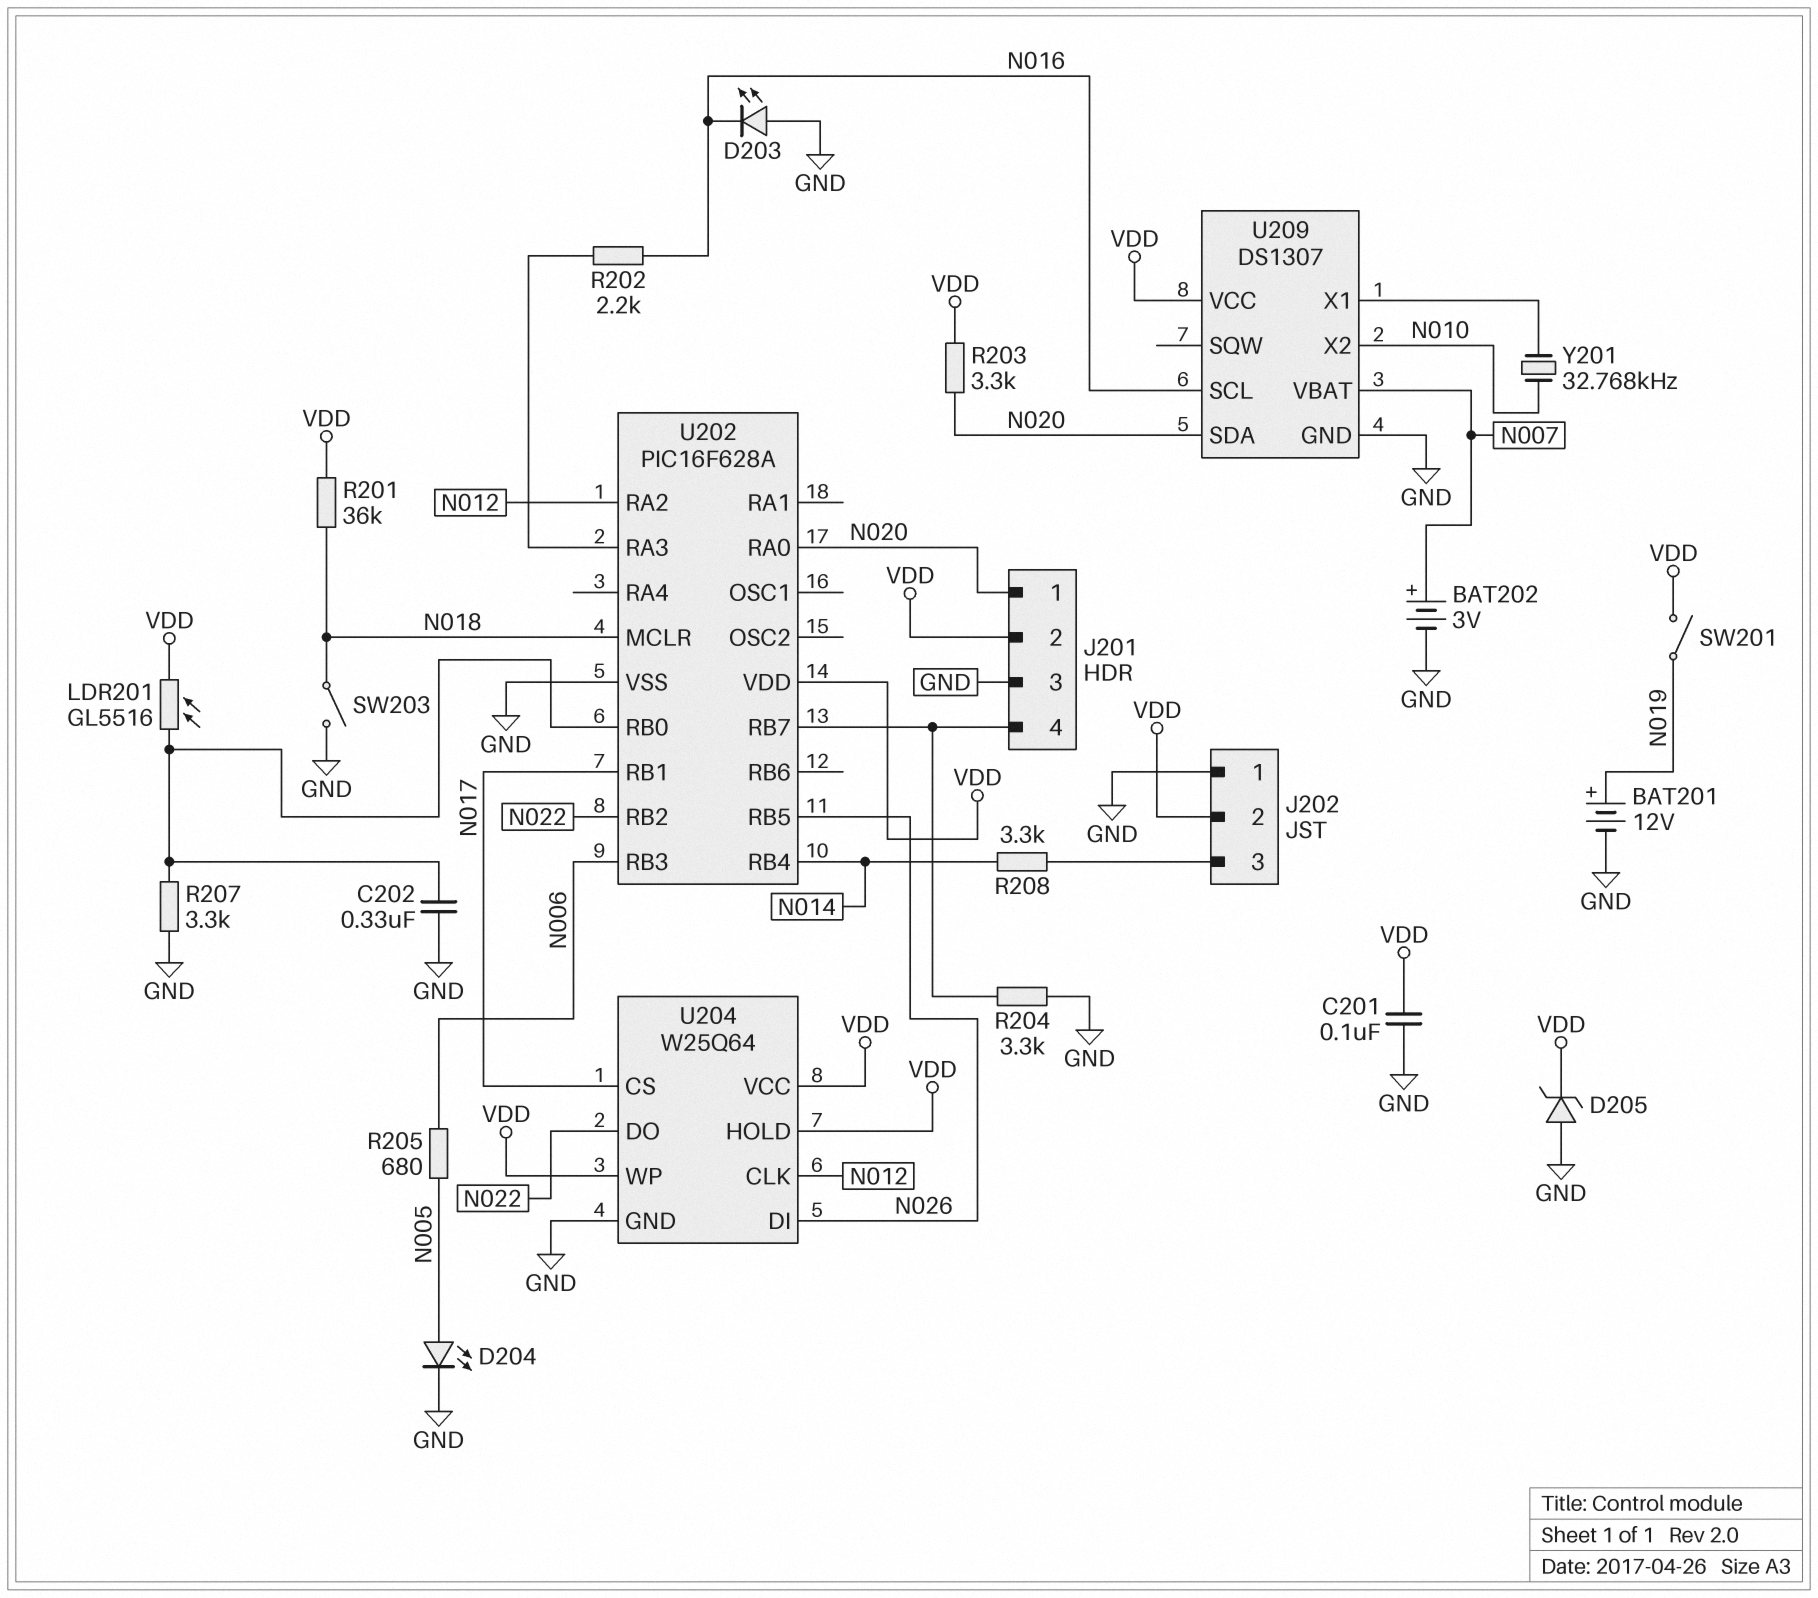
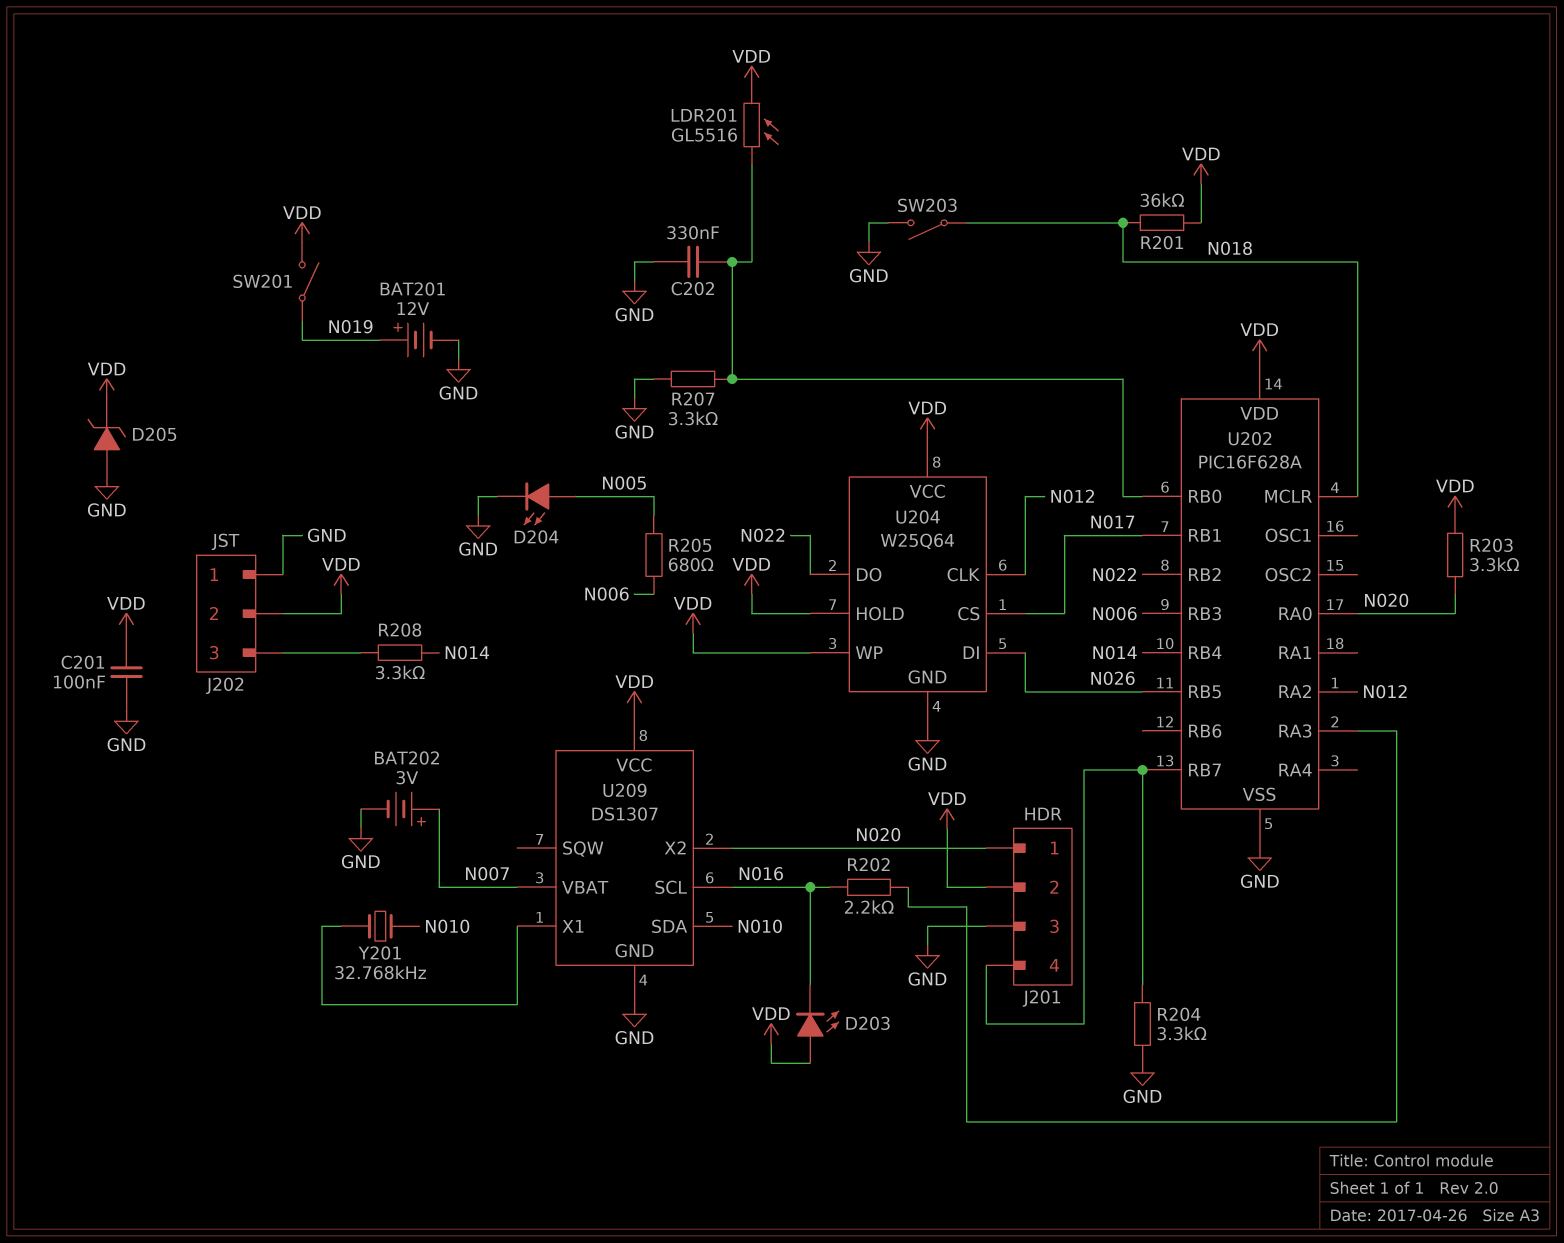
D203: LED (A GND, K N016) -> LED (A VDD, K N016)
U209 pin SDA: N020 -> N010
U209 pin X2: N010 -> N020

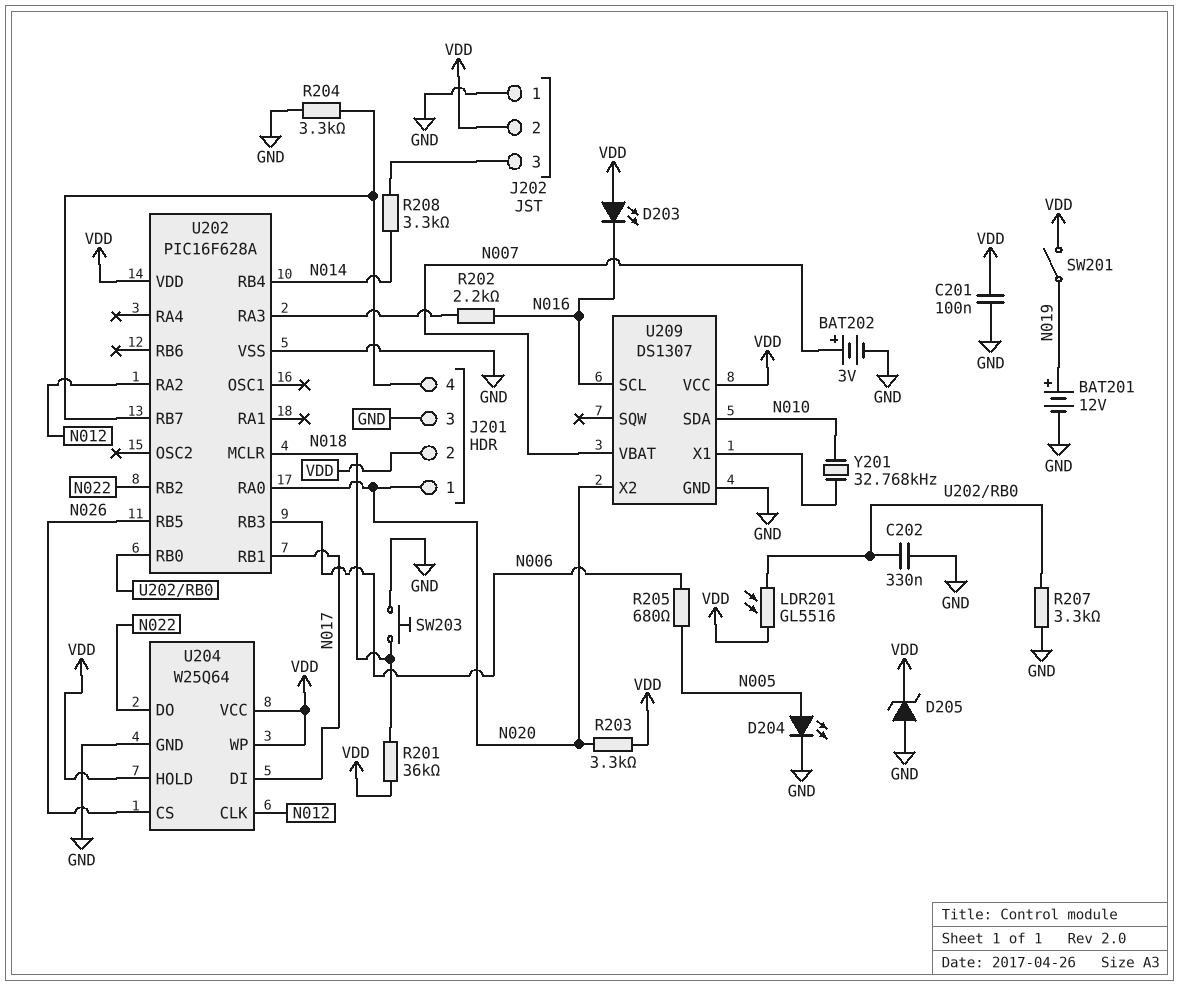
SW203: switch (GND, N018) -> button (GND, N018)
U204 pin CS: N017 -> N026
U204 pin DI: N026 -> N017

